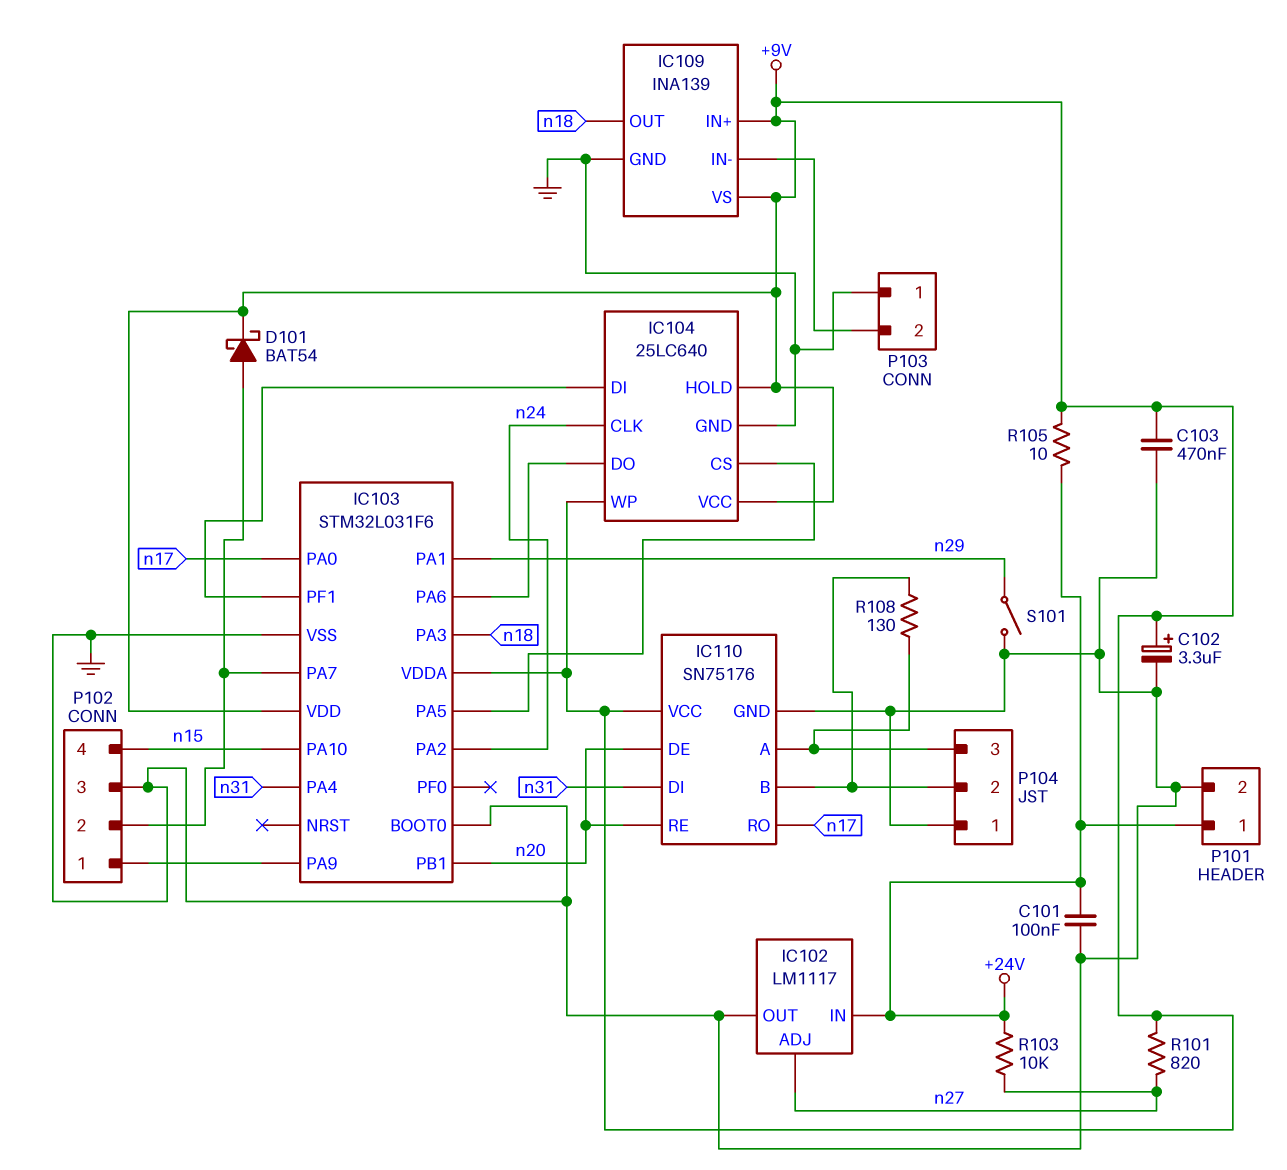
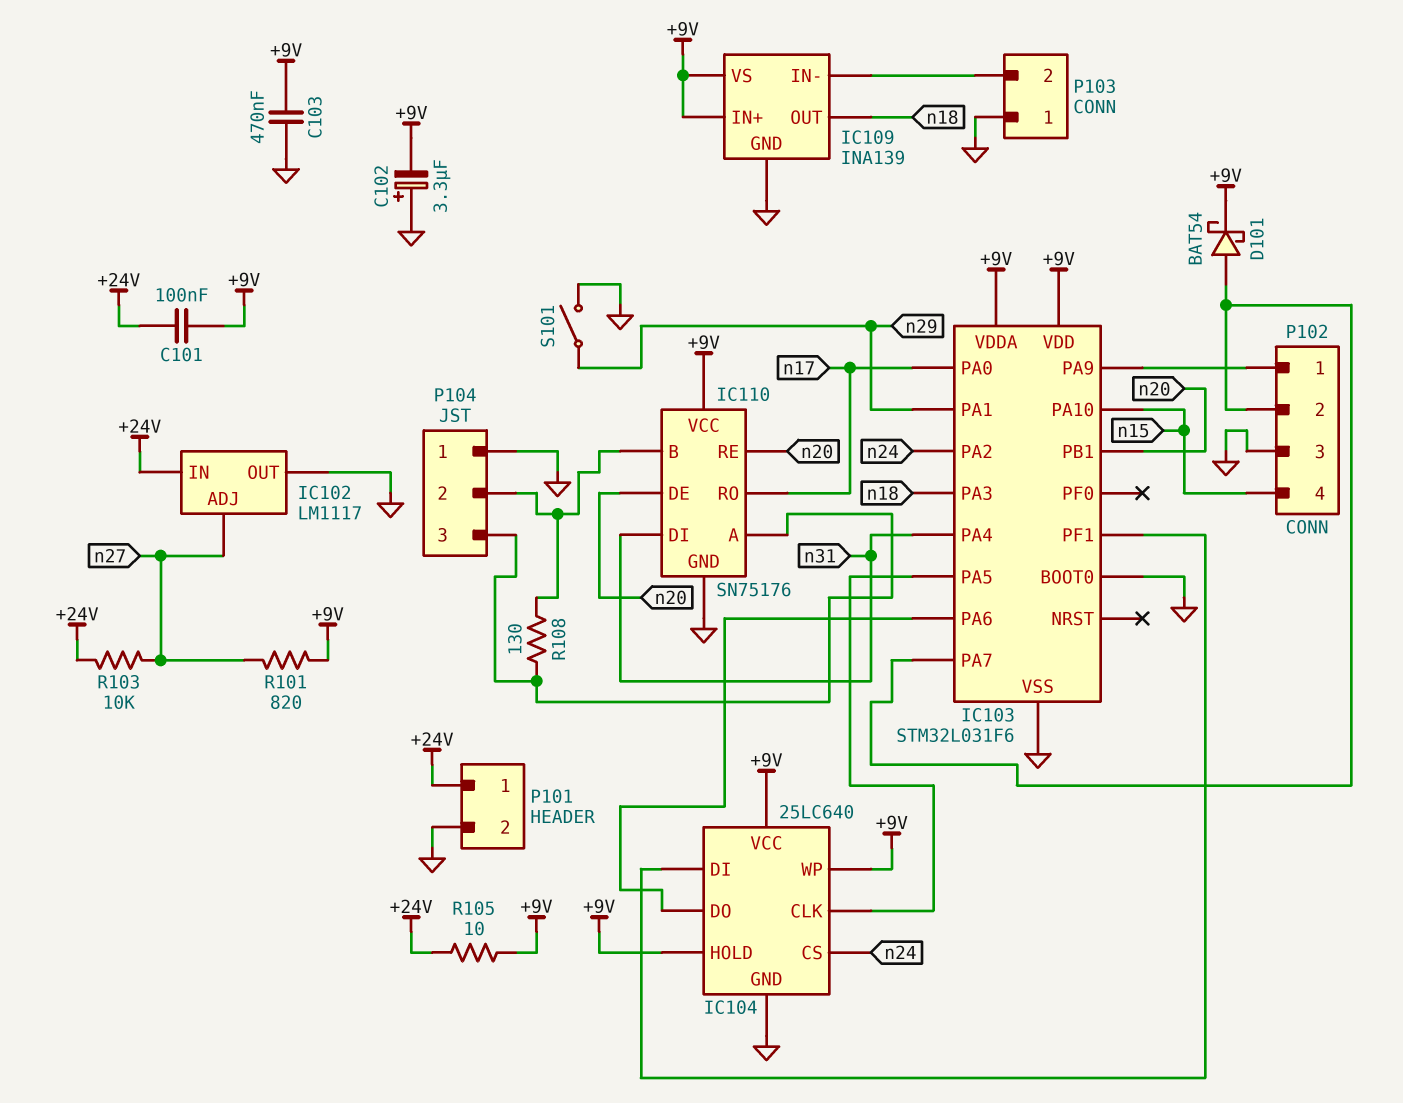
C101: 100nF (+24V, GND) -> 100nF (+9V, +24V)
C102: 3.3uF (plus +9V, minus GND) -> 3.3uF (plus GND, minus +9V)
IC104 pin CLK: n24 -> IC103/PA5
IC104 pin CS: IC103/PA5 -> n24

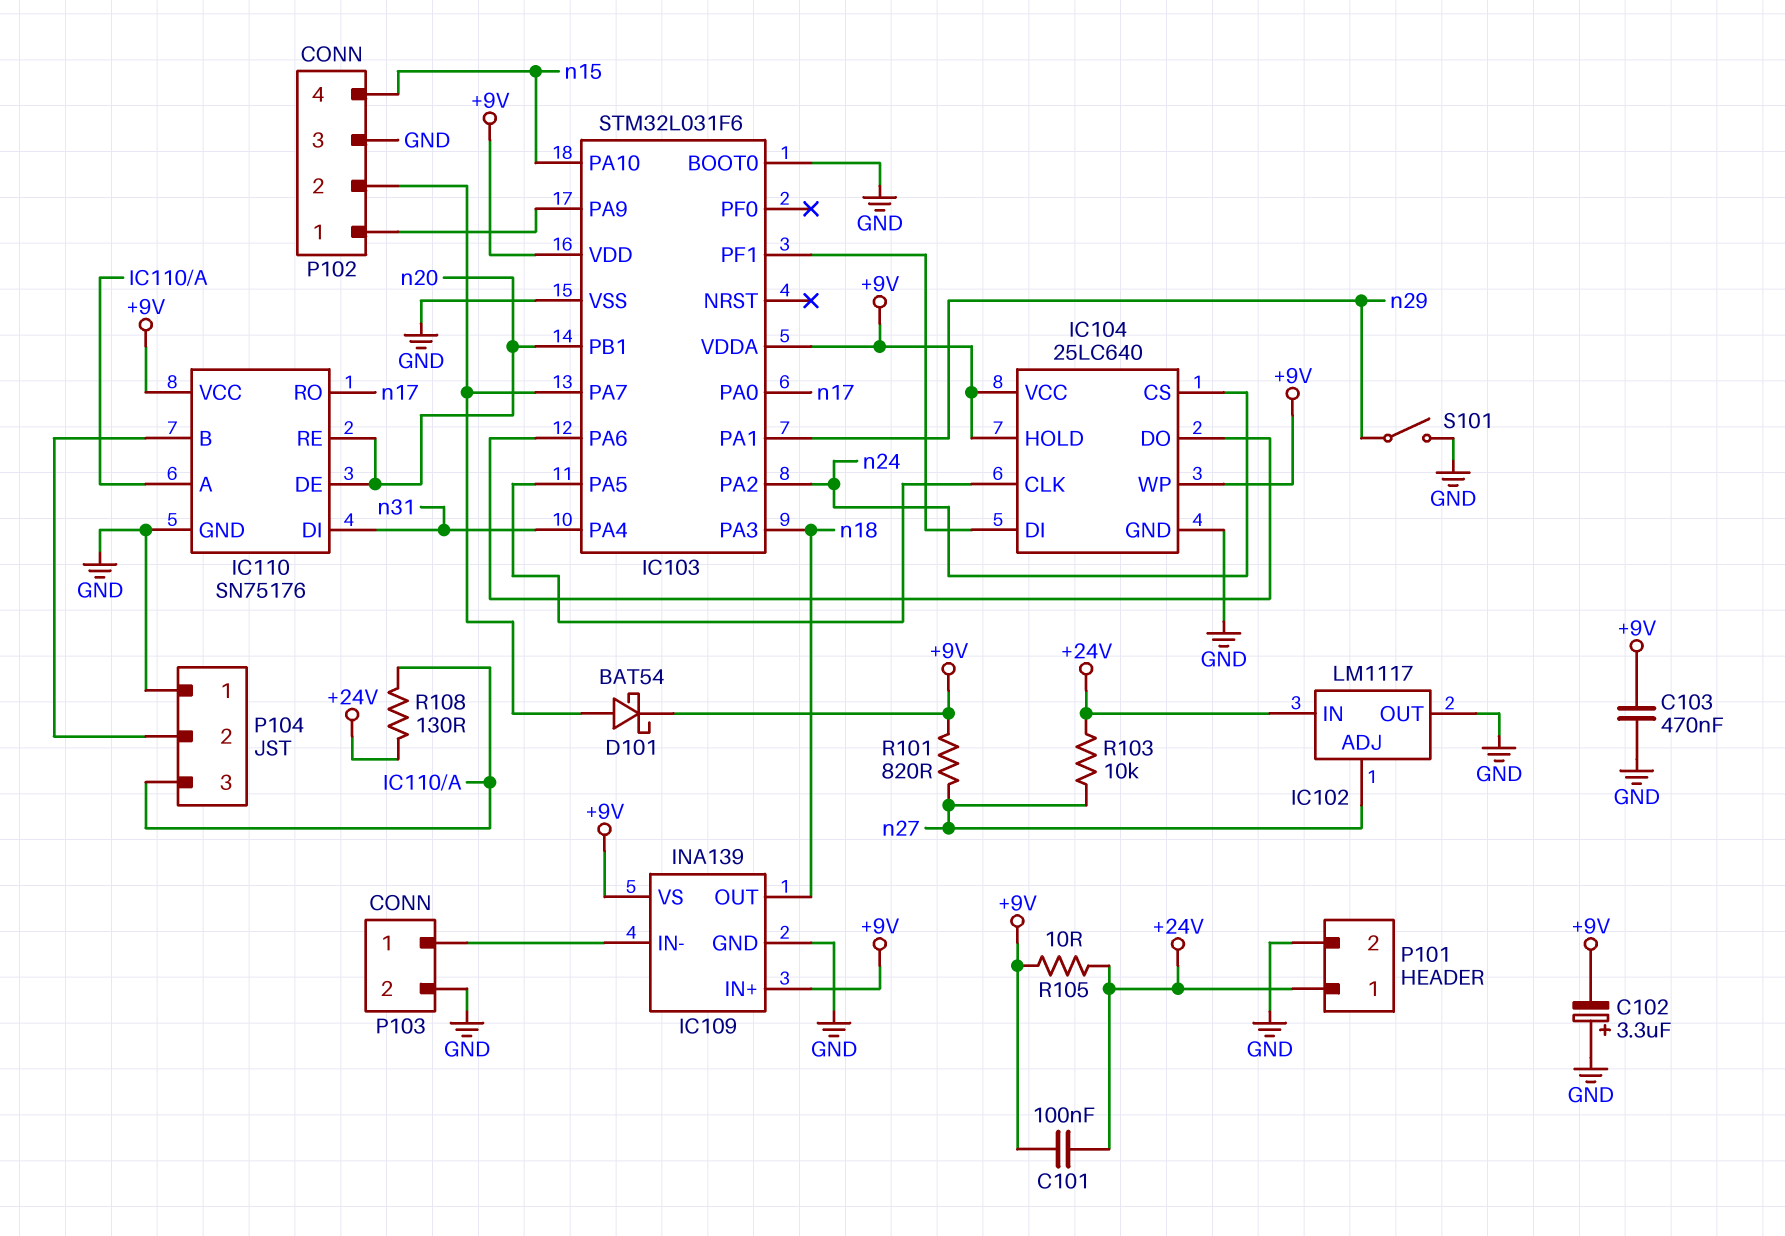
P103 pin 1: GND -> IC109/IN-
P103 pin 2: IC109/IN- -> GND
R108: 130 (IC110/A, IC110/B) -> 130 (+24V, IC110/A)

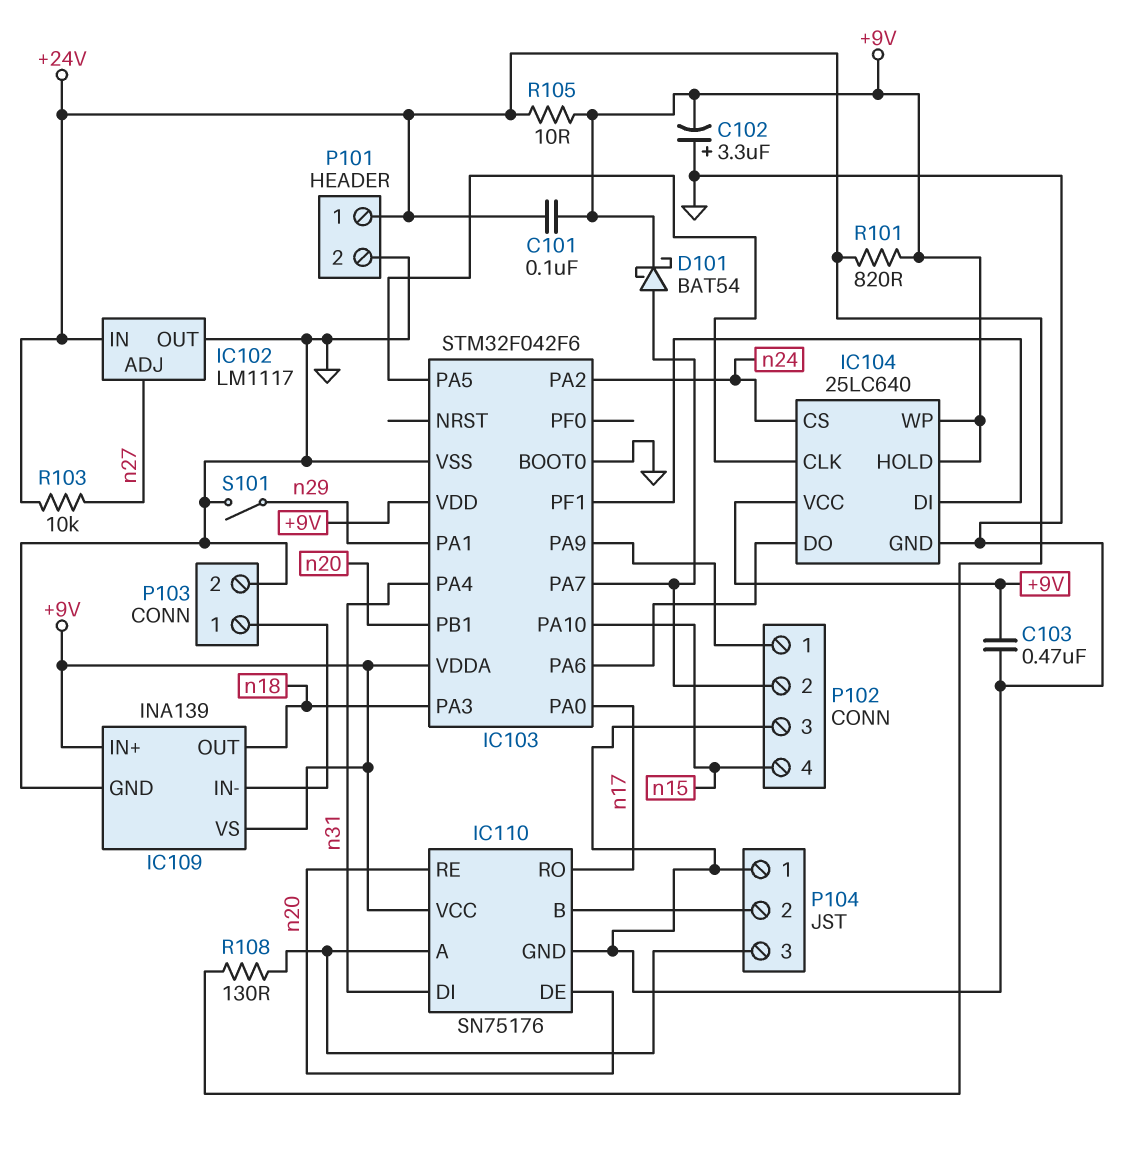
IC103: STM32L031F6 -> STM32F042F6
R101: 820 (+9V, n27) -> 820 (+9V, +24V)

